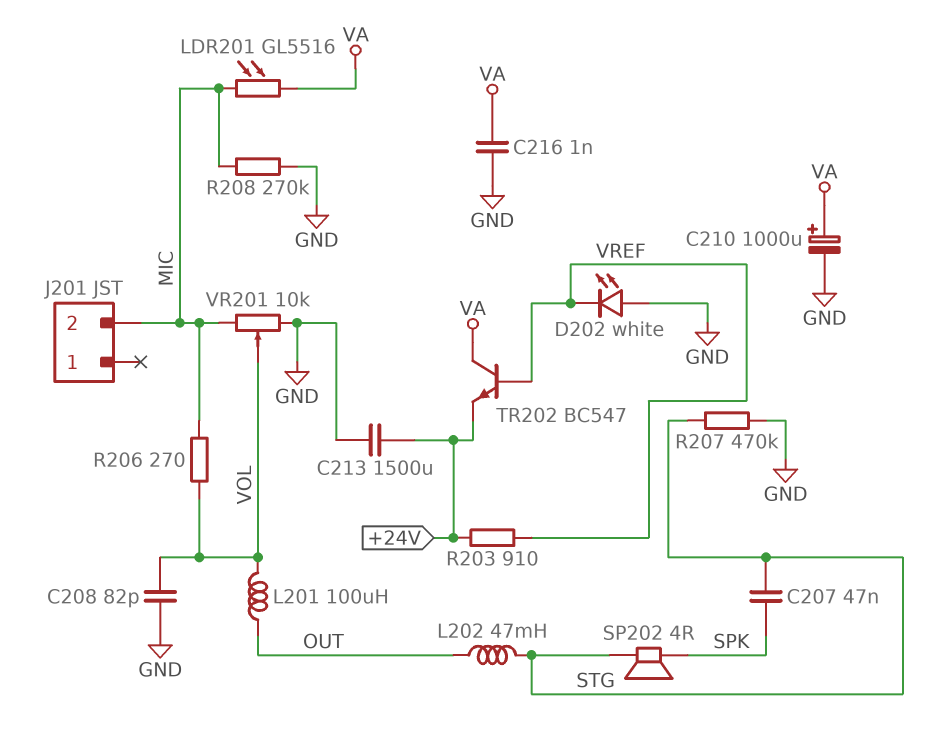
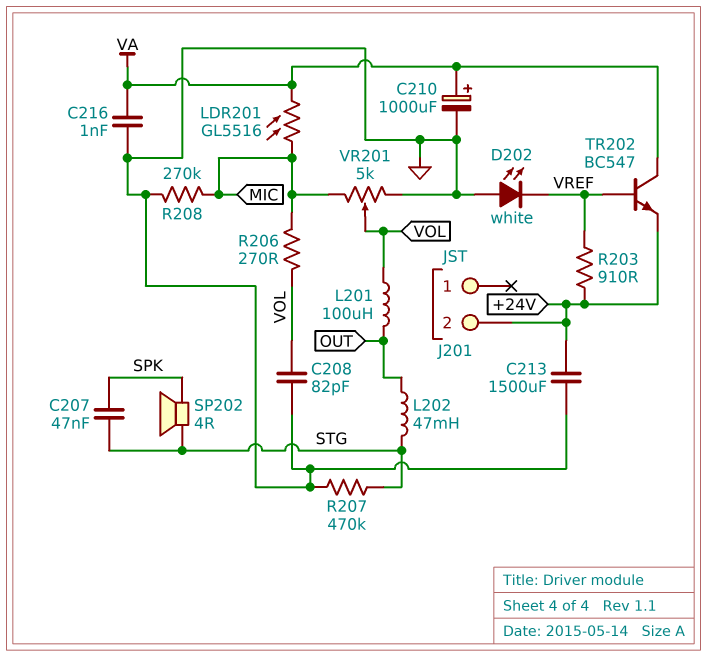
J201 pin 2: MIC -> +24V
VR201: 10k (GND, MIC, wiper VOL) -> 5k (GND, MIC, wiper VOL)

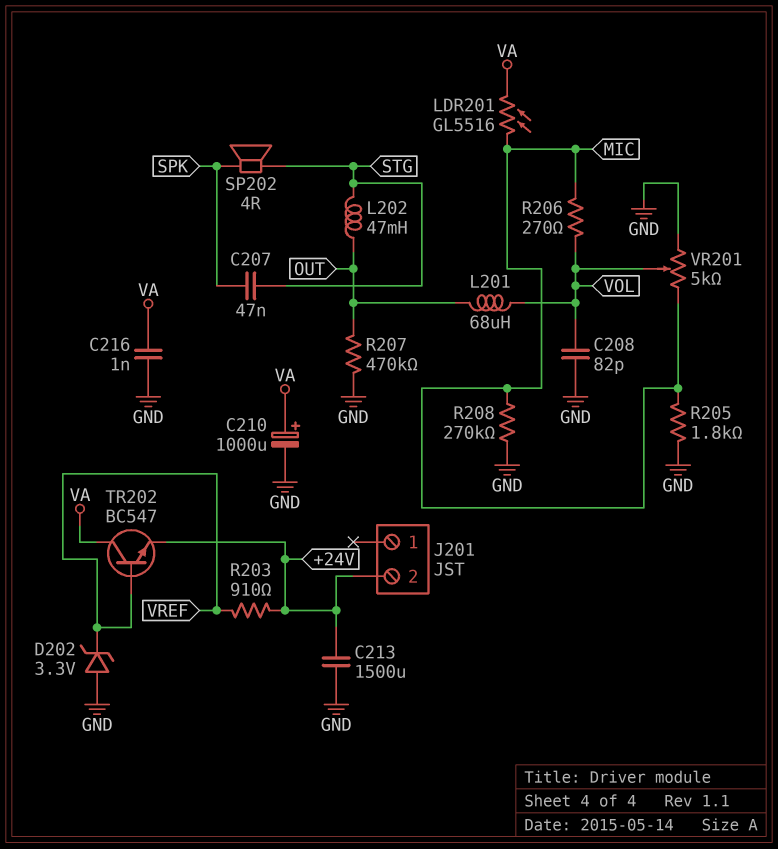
D202: LED white (A GND, K VREF) -> zener 3.3V (A GND, K VREF)
L201: 100uH (OUT, VOL) -> 68uH (OUT, VOL)
R205: none -> 1.8k (GND, MIC)
R207: 470k (GND, STG) -> 470k (GND, OUT)

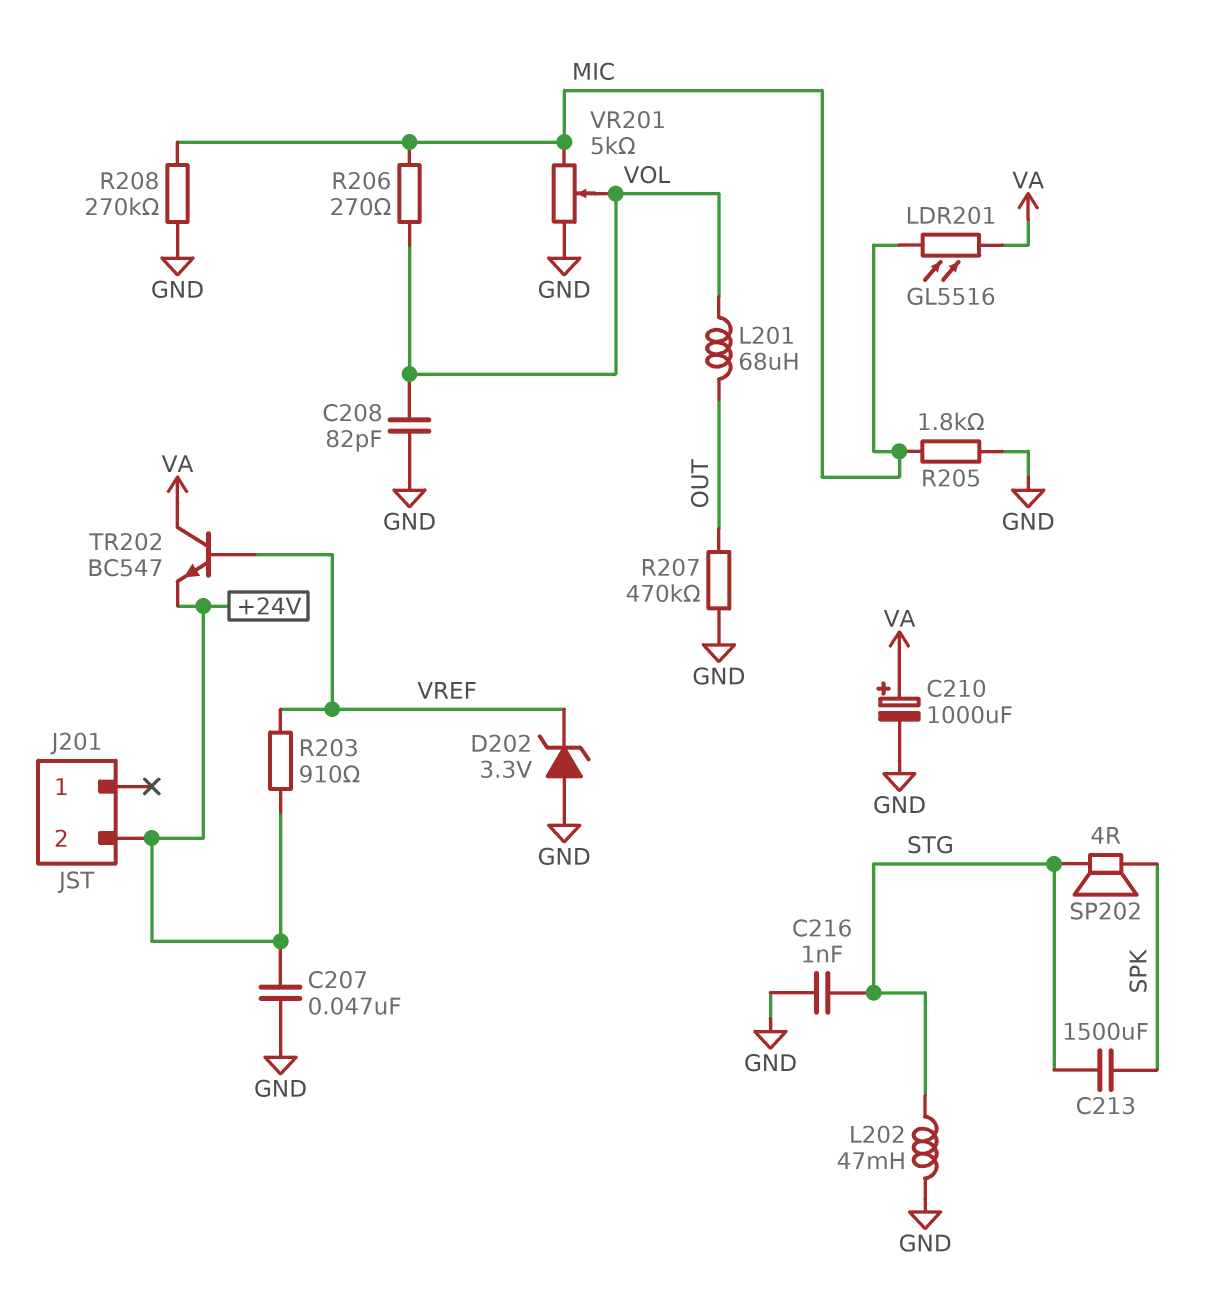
C207: 47nF (SPK, STG) -> 47nF (+24V, GND)
C213: 1500uF (+24V, GND) -> 1500uF (SPK, STG)
C216: 1nF (GND, VA) -> 1nF (GND, STG)
L202: 47mH (OUT, STG) -> 47mH (GND, STG)

